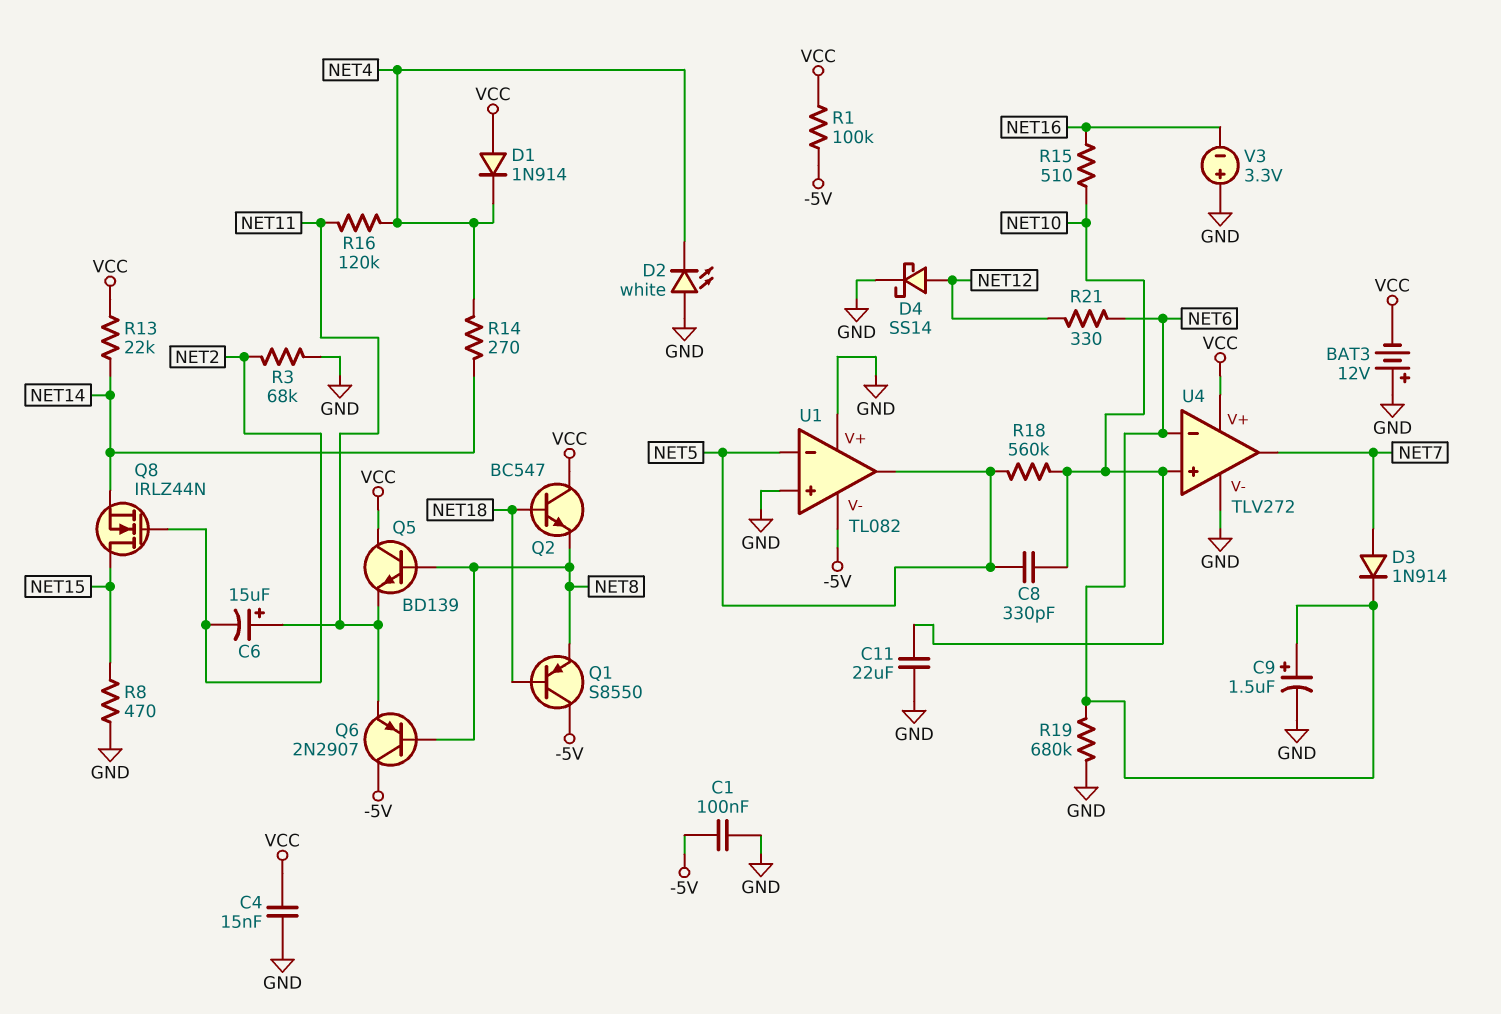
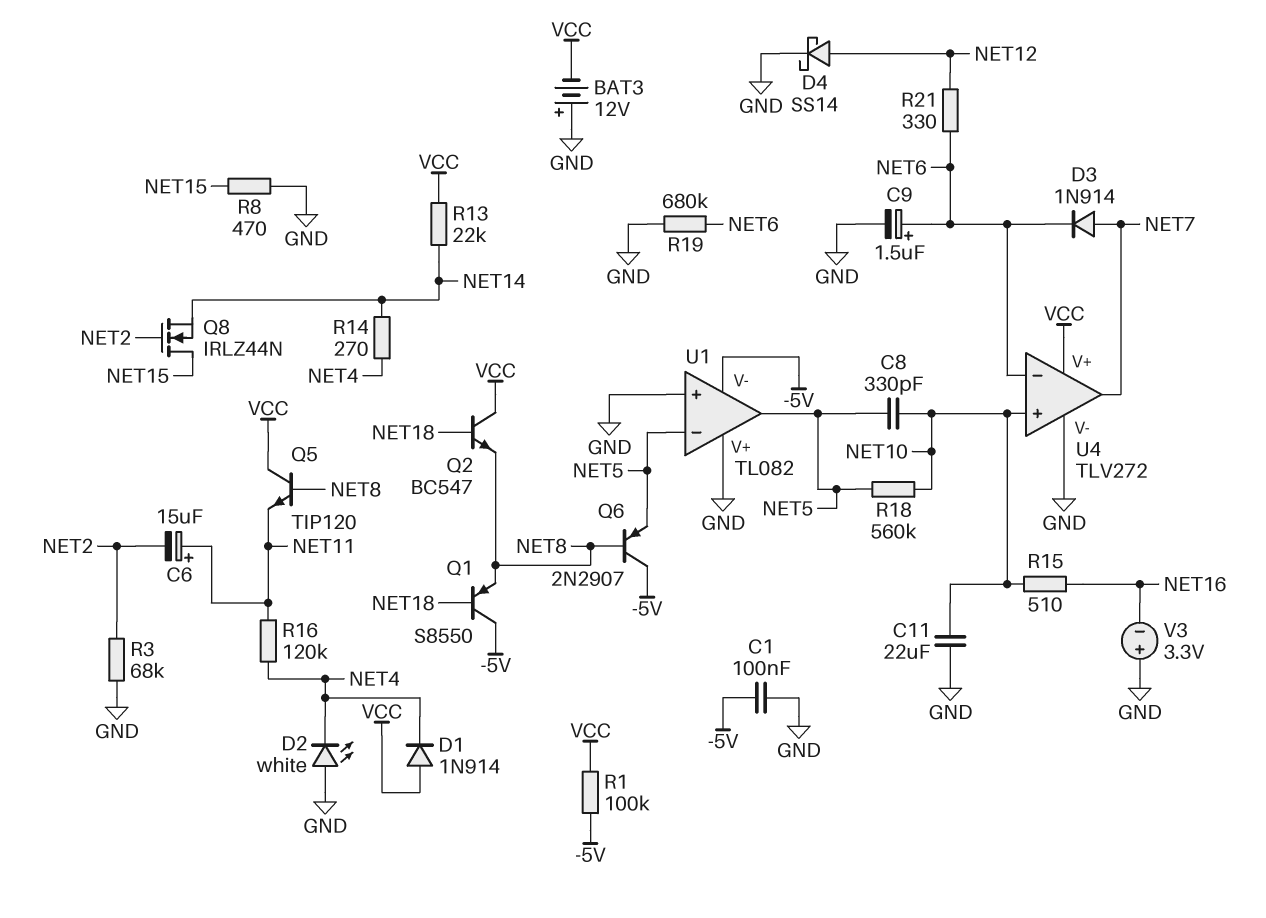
C4: 15nF (GND, VCC) -> none
Q5: NPN BD139 (B NET8, C VCC, E NET11) -> NPN TIP120 (B NET8, C VCC, E NET11)
Q6: PNP 2N2907 (B NET8, C -5V, E NET11) -> PNP 2N2907 (B NET8, C -5V, E NET5)

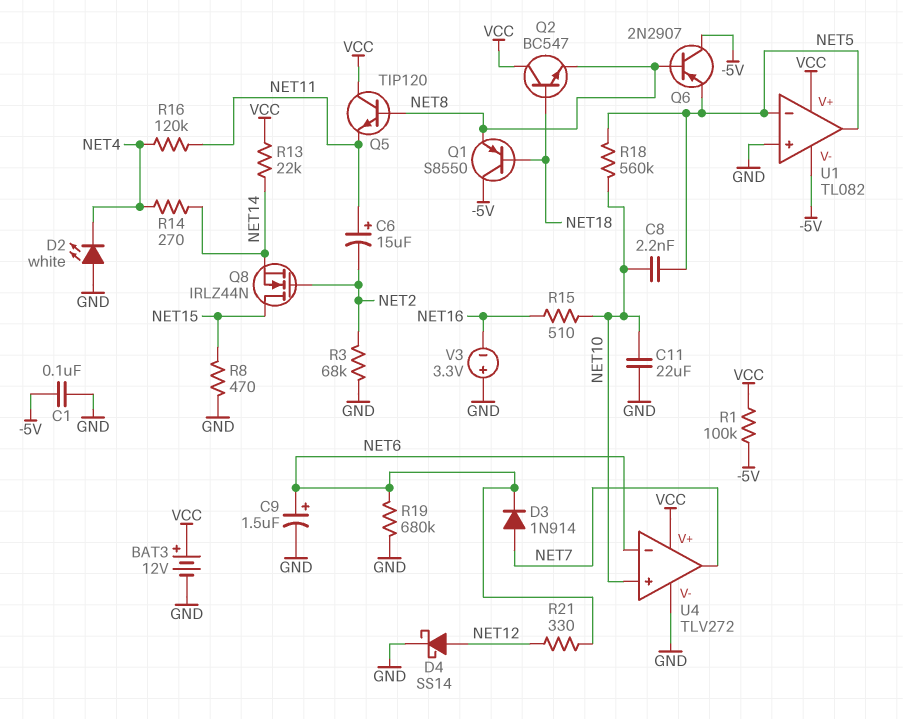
BAT3: 12V (plus GND, minus VCC) -> 12V (plus VCC, minus GND)
C8: 330pF (NET5, NET10) -> 2.2nF (NET5, NET10)
D1: diode 1N914 (A VCC, K NET4) -> none
U1 pin V+: GND -> VCC

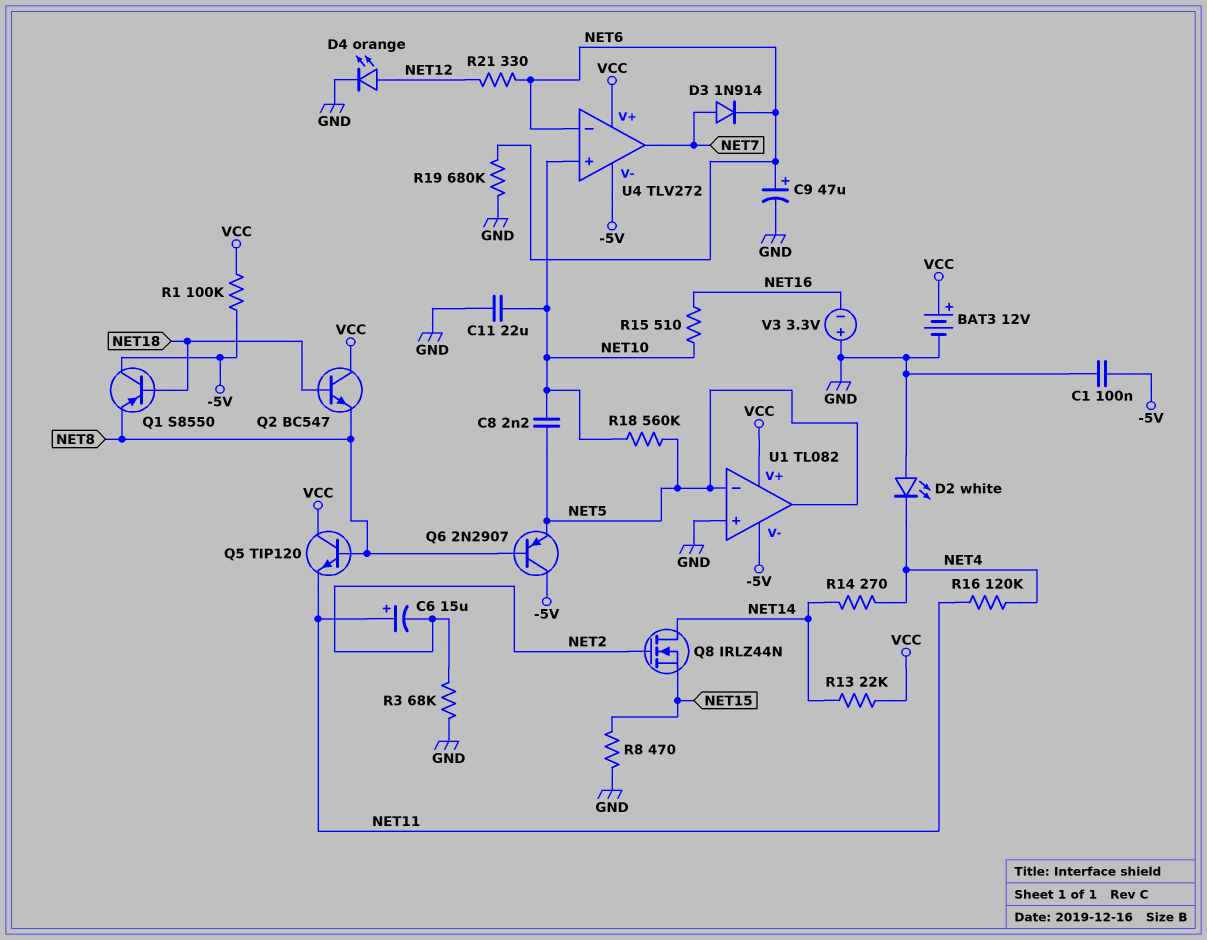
C9: 1.5uF (plus NET6, minus GND) -> 47uF (plus NET6, minus GND)
D4: schottky SS14 (A NET12, K GND) -> LED orange (A NET12, K GND)
Q8: NMOS IRLZ44N (G NET2, D NET15, S NET14) -> NMOS IRLZ44N (G NET2, D NET14, S NET15)
U4 pin V-: GND -> -5V

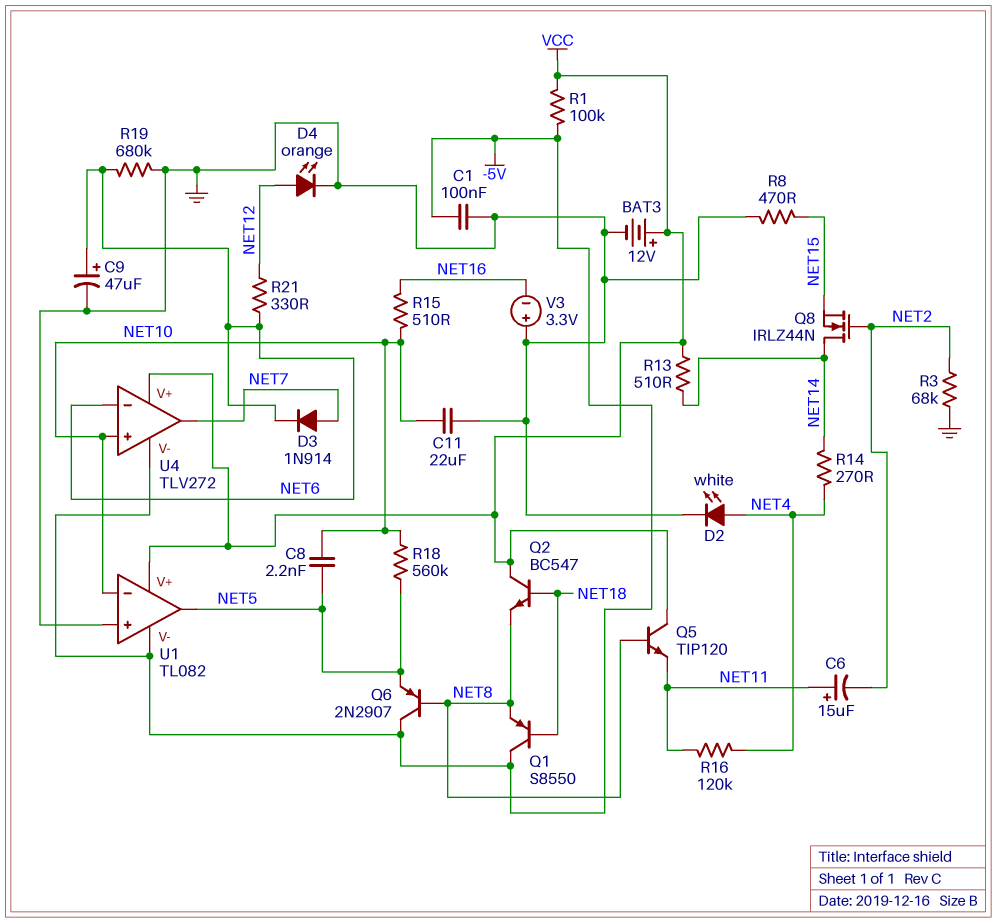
D2: LED white (A GND, K NET4) -> LED white (A NET4, K GND)
R13: 22k (NET14, VCC) -> 510 (NET14, VCC)
U1 pin in-: NET5 -> NET10

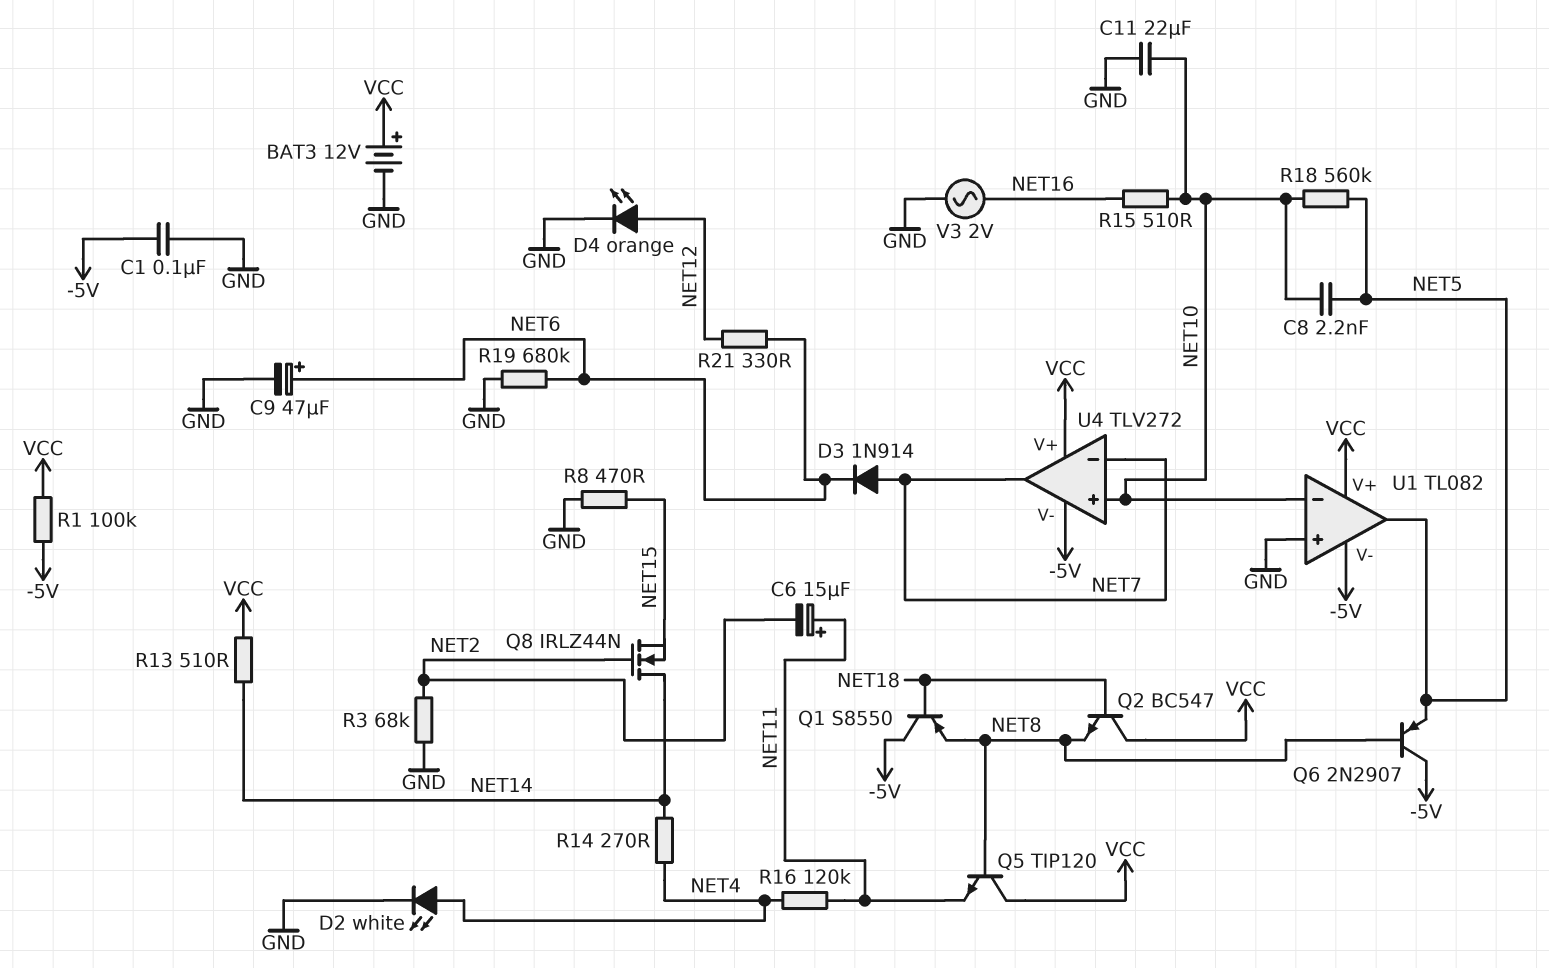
U4 pin in-: NET6 -> NET7
V3: 3.3V (plus GND, minus NET16) -> AC 2V (GND, NET16)

